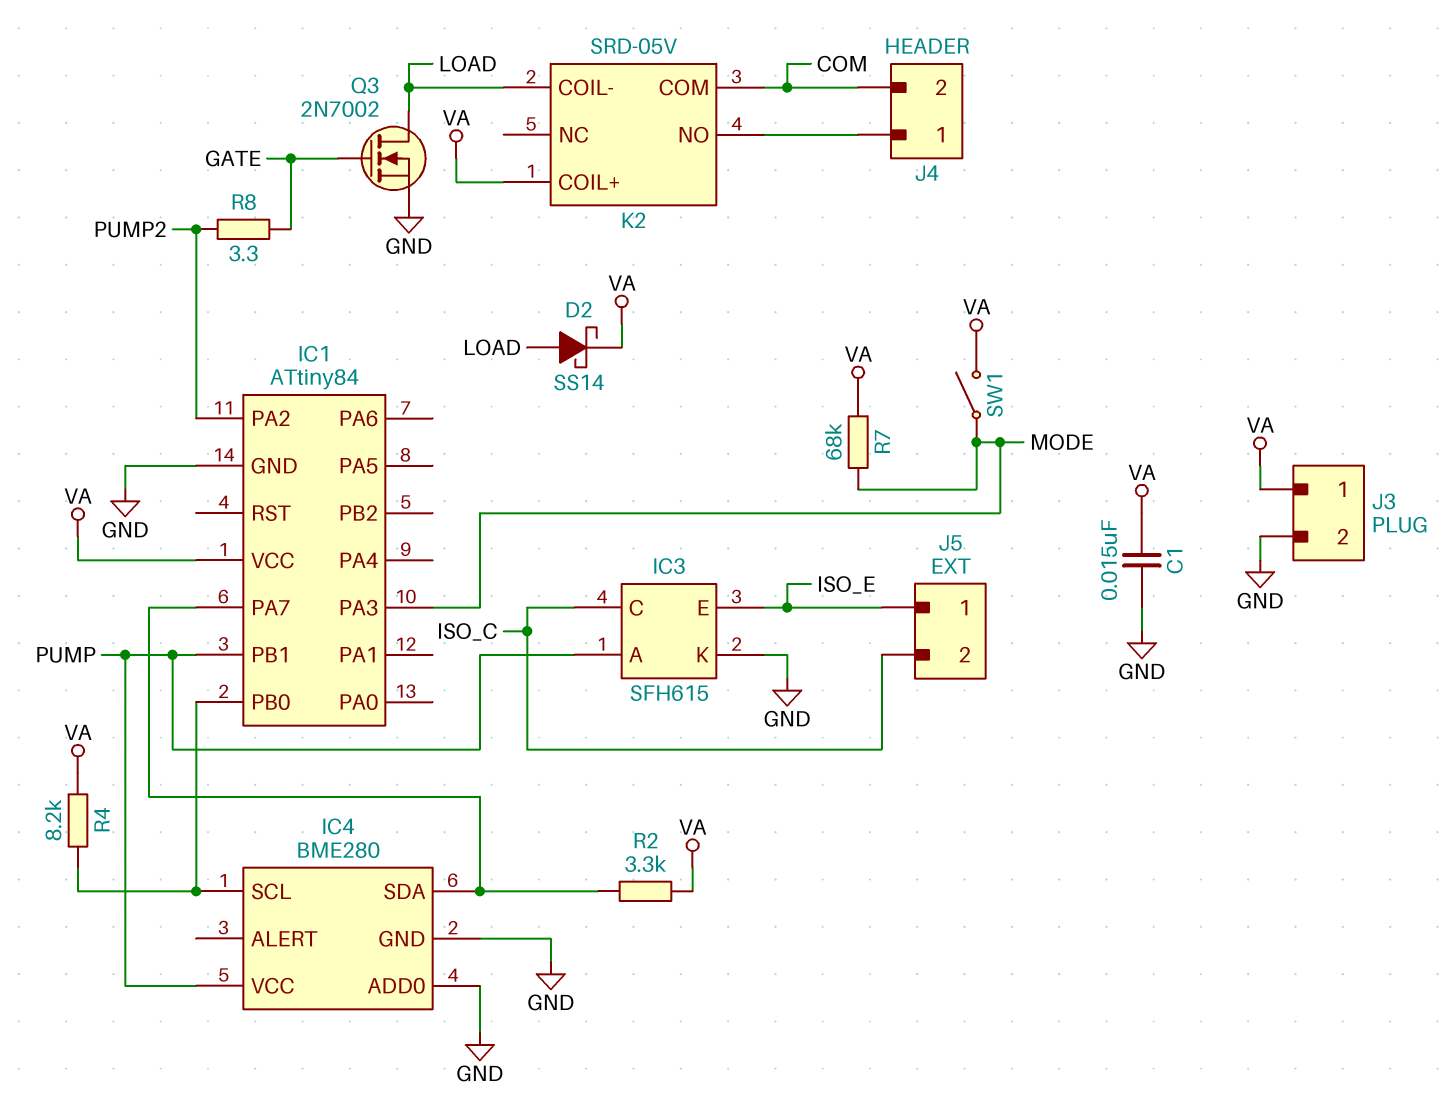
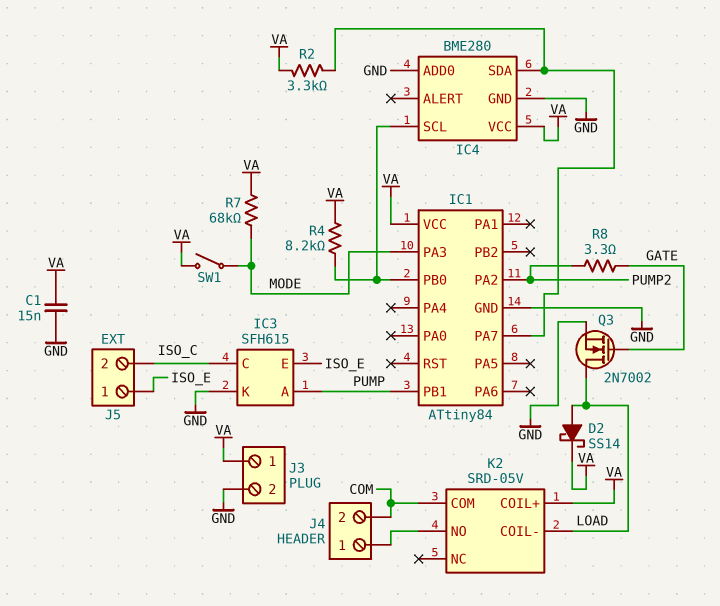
IC4 pin VCC: PUMP -> VA

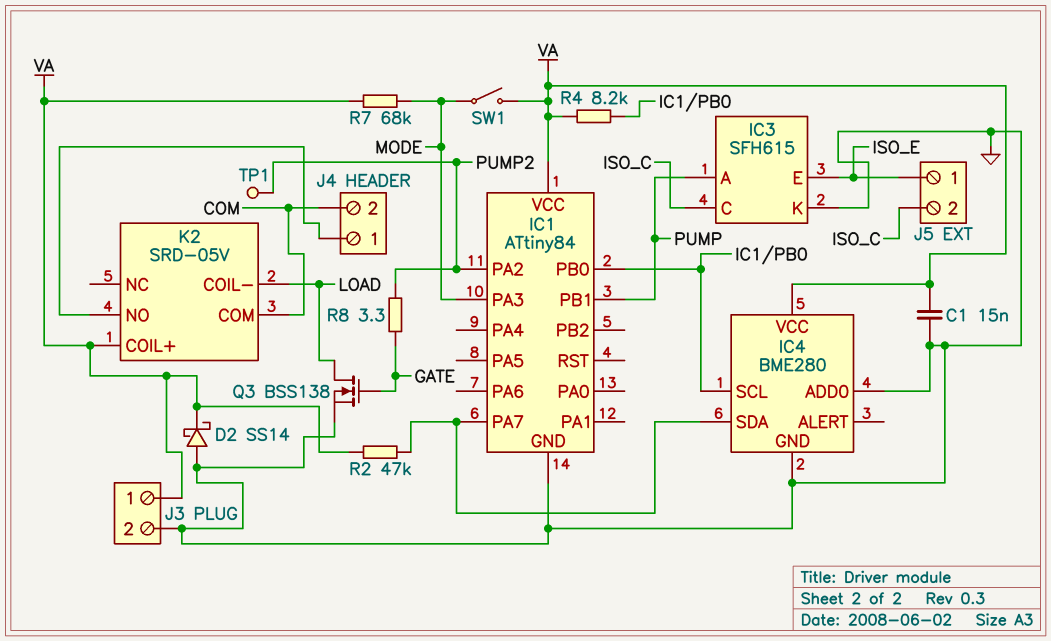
D2: schottky SS14 (A LOAD, K VA) -> schottky SS14 (A GND, K VA)
Q3: NMOS 2N7002 (G GATE, D LOAD, S GND) -> NMOS BSS138 (G GATE, D LOAD, S GND)
R2: 3.3k (IC1/PA7, VA) -> 47k (IC1/PA7, VA)
TP1: none -> test point (PUMP2)

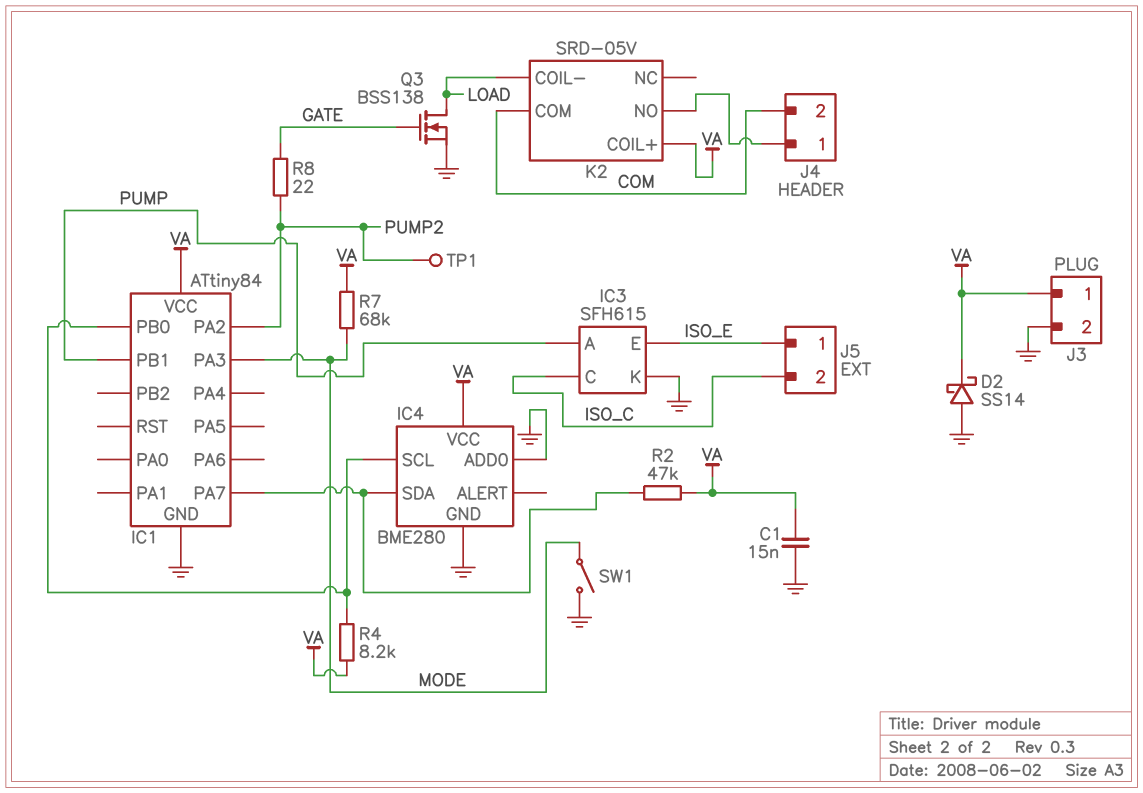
R8: 3.3 (GATE, PUMP2) -> 22 (GATE, PUMP2)
SW1: switch (MODE, VA) -> switch (GND, MODE)

